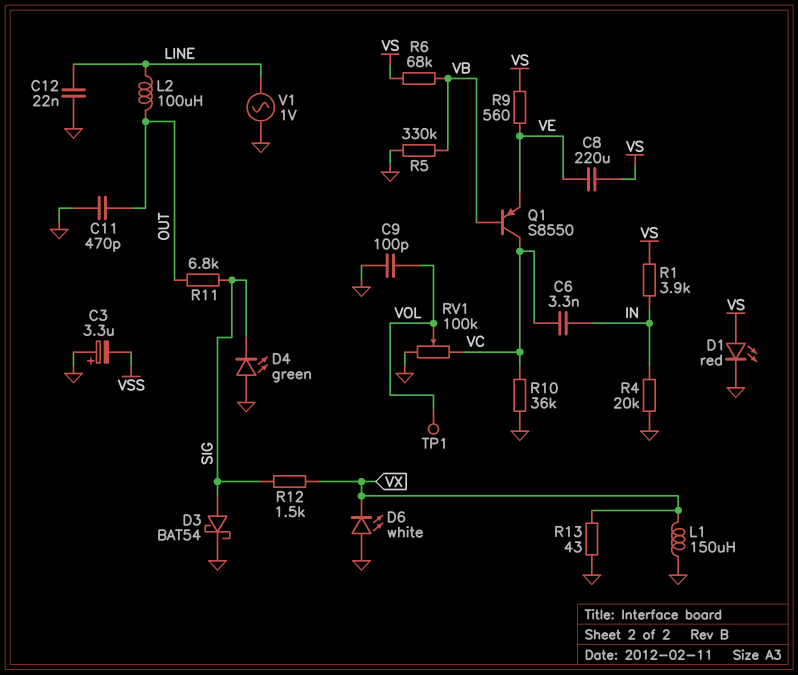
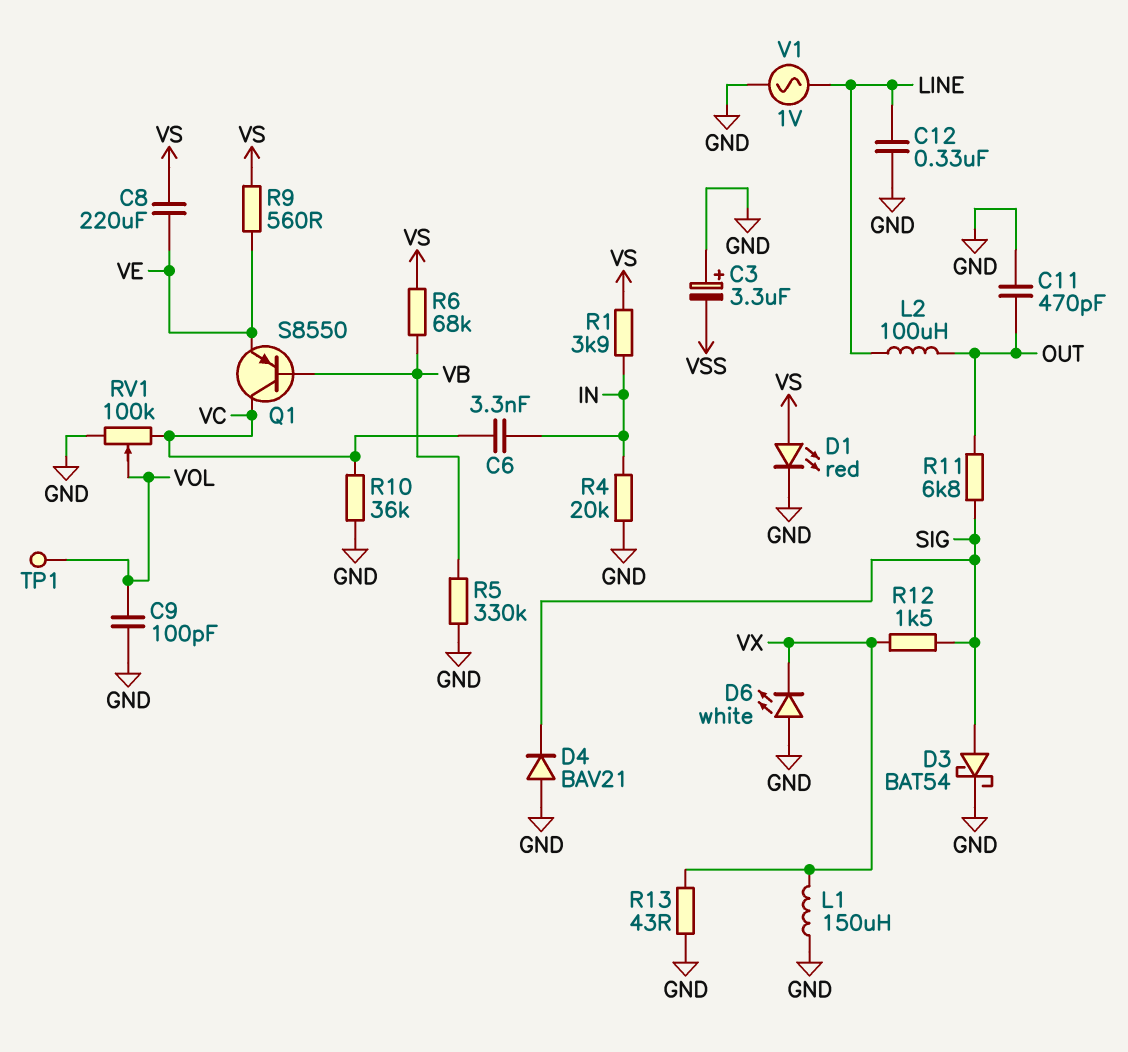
C12: 22nF (GND, LINE) -> 330nF (GND, LINE)
D4: LED green (A GND, K SIG) -> diode BAV21 (A GND, K SIG)

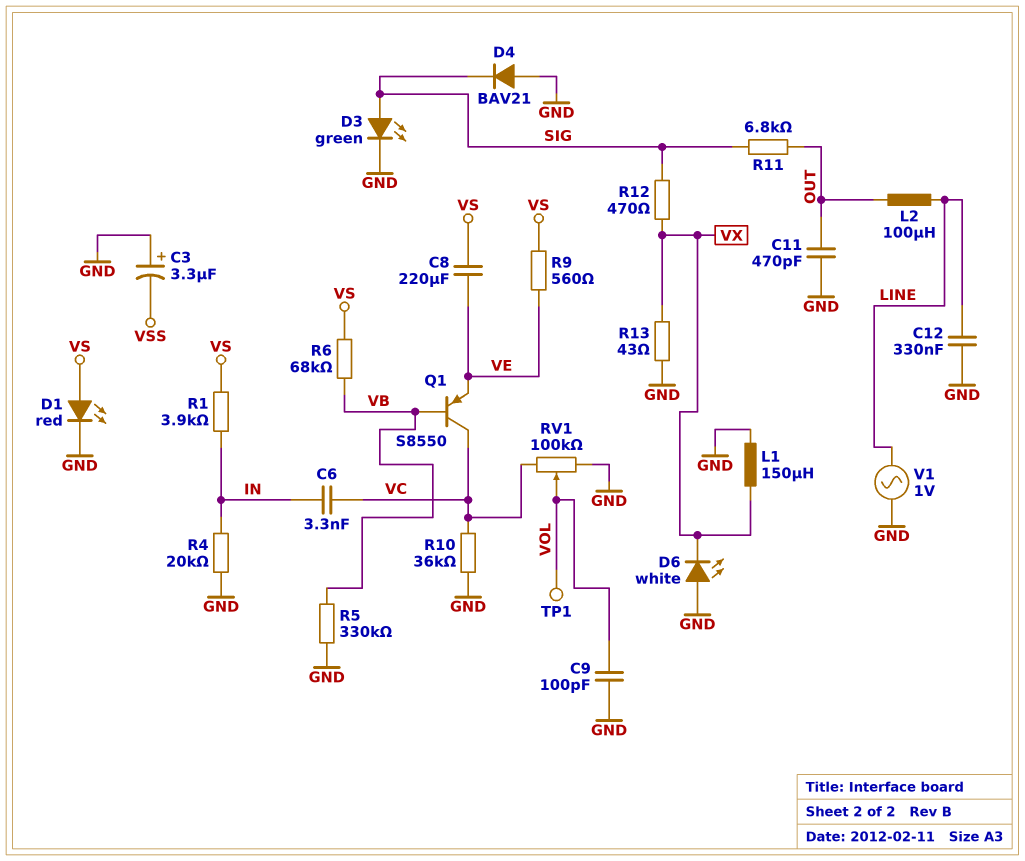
D3: schottky BAT54 (A SIG, K GND) -> LED green (A SIG, K GND)
R12: 1.5k (SIG, VX) -> 470 (SIG, VX)

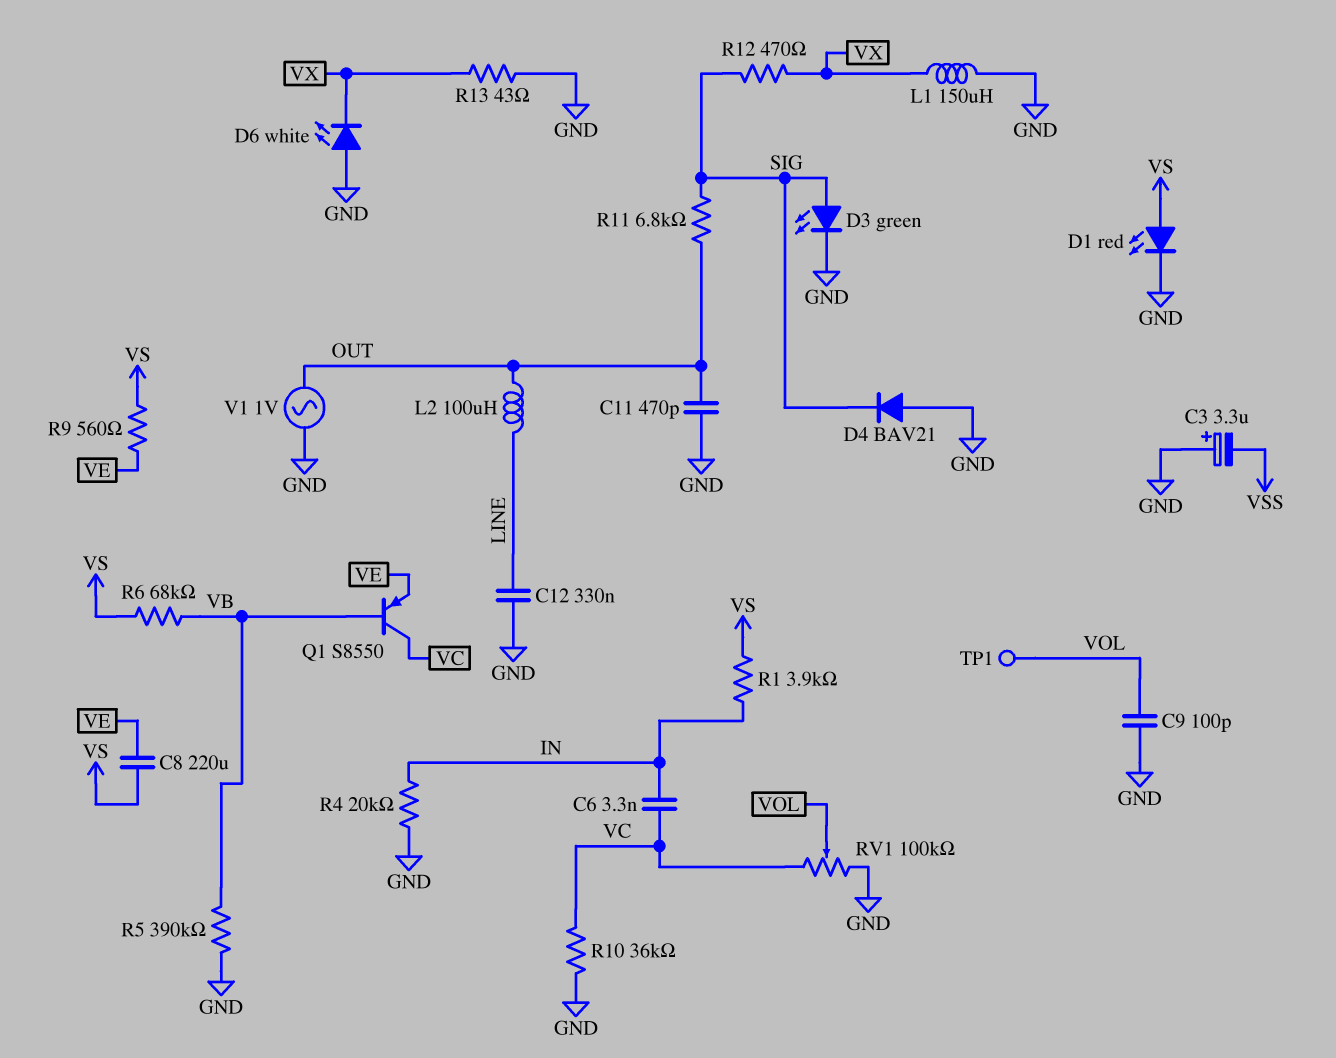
R5: 330k (GND, VB) -> 390k (GND, VB)
V1: AC 1V (GND, LINE) -> AC 1V (GND, OUT)

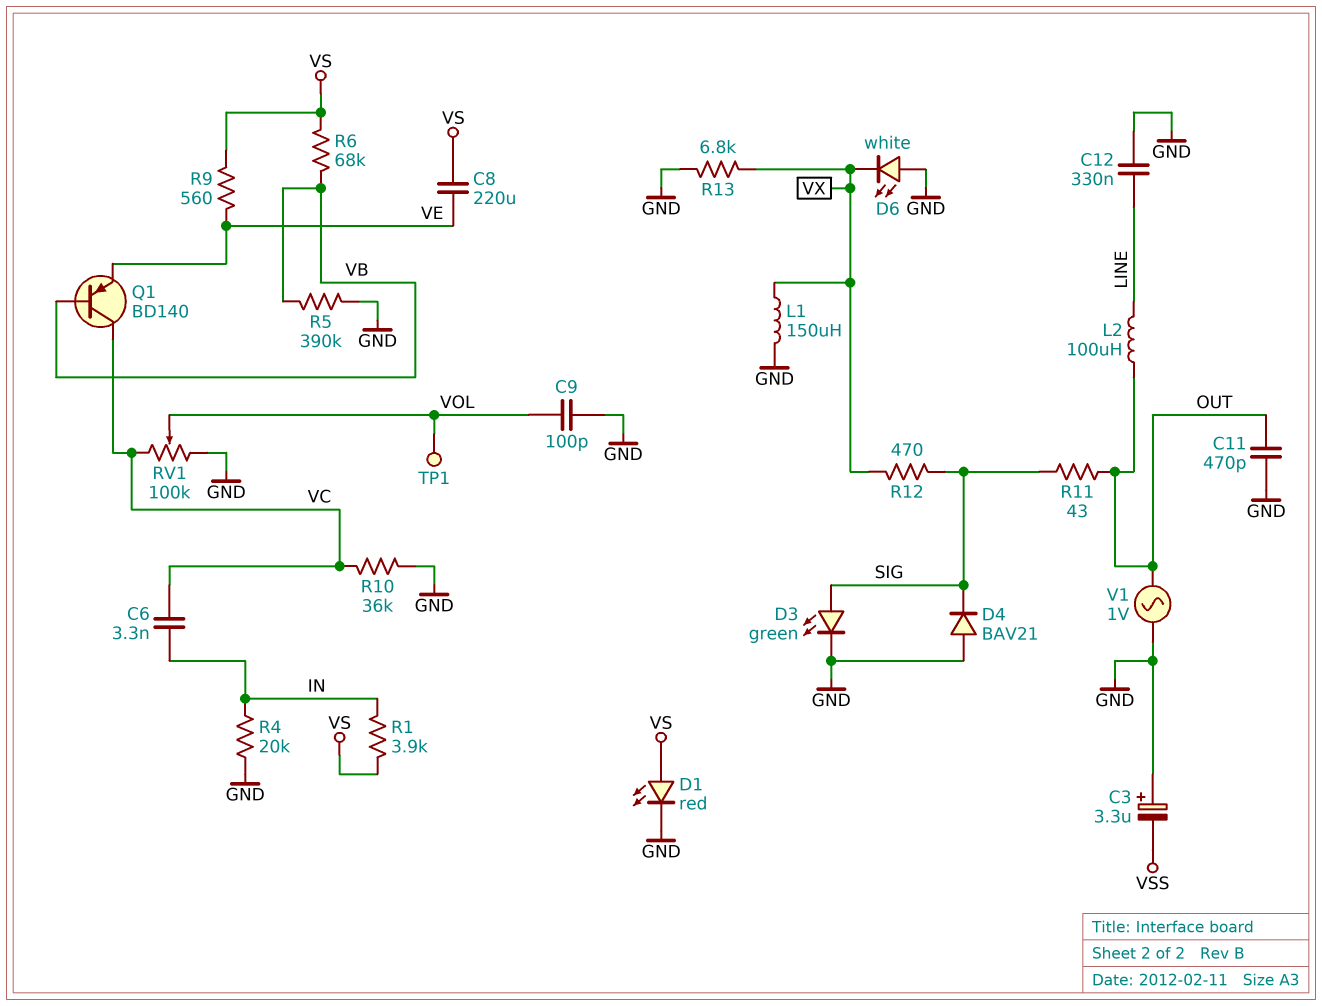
Q1: PNP S8550 (B VB, C VC, E VE) -> PNP BD140 (B VB, C VC, E VE)
R11: 6.8k (OUT, SIG) -> 43 (OUT, SIG)
R13: 43 (GND, VX) -> 6.8k (GND, VX)

